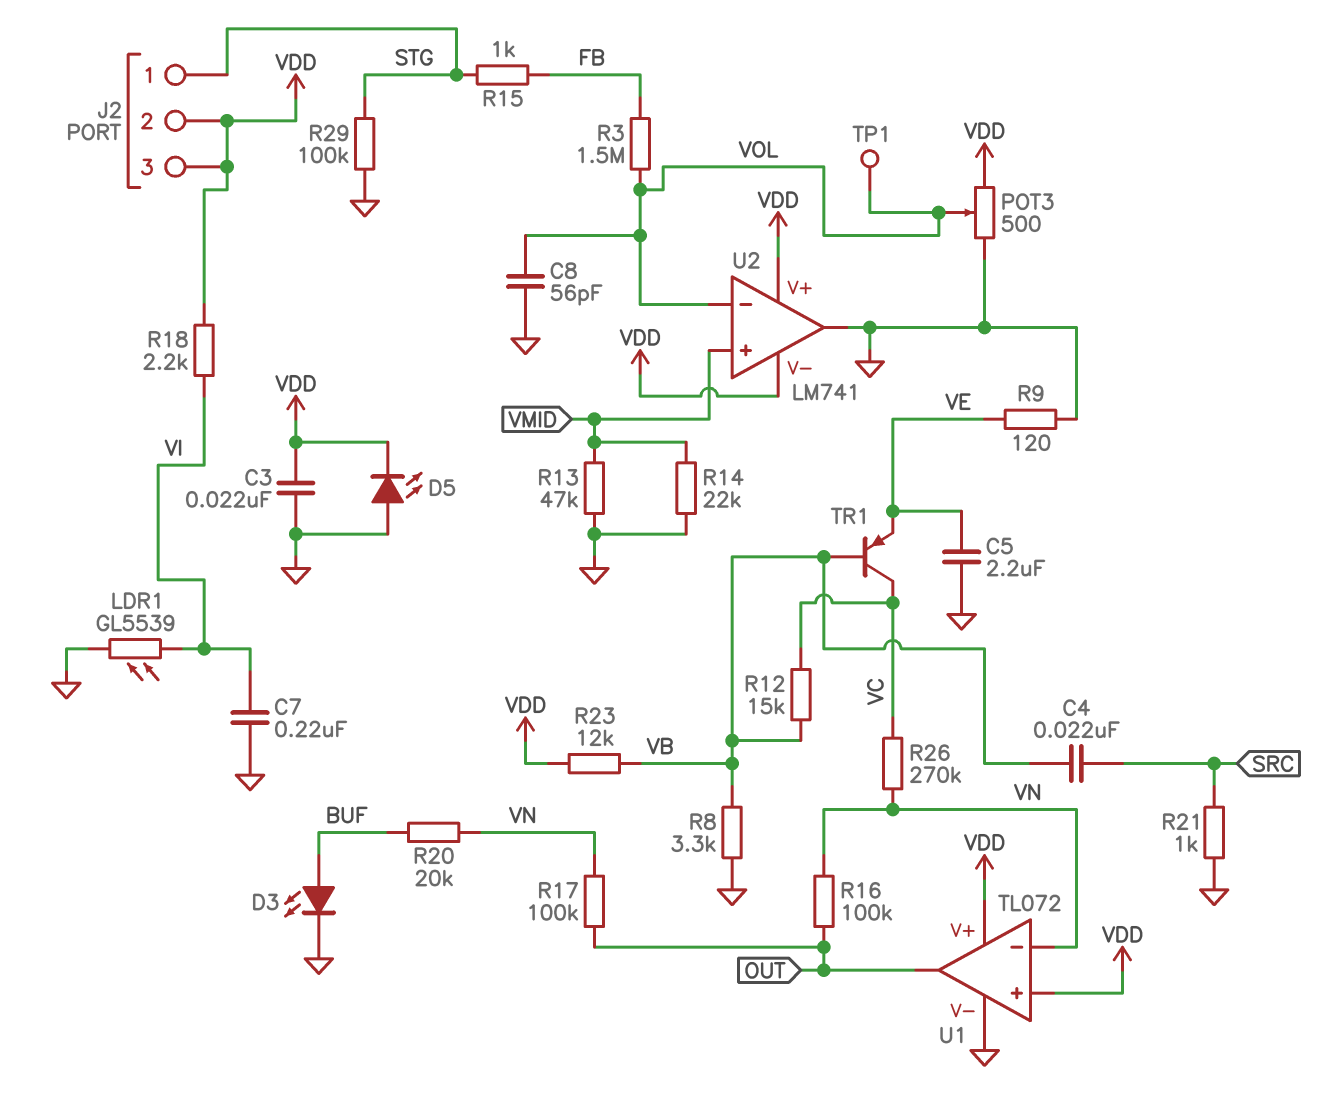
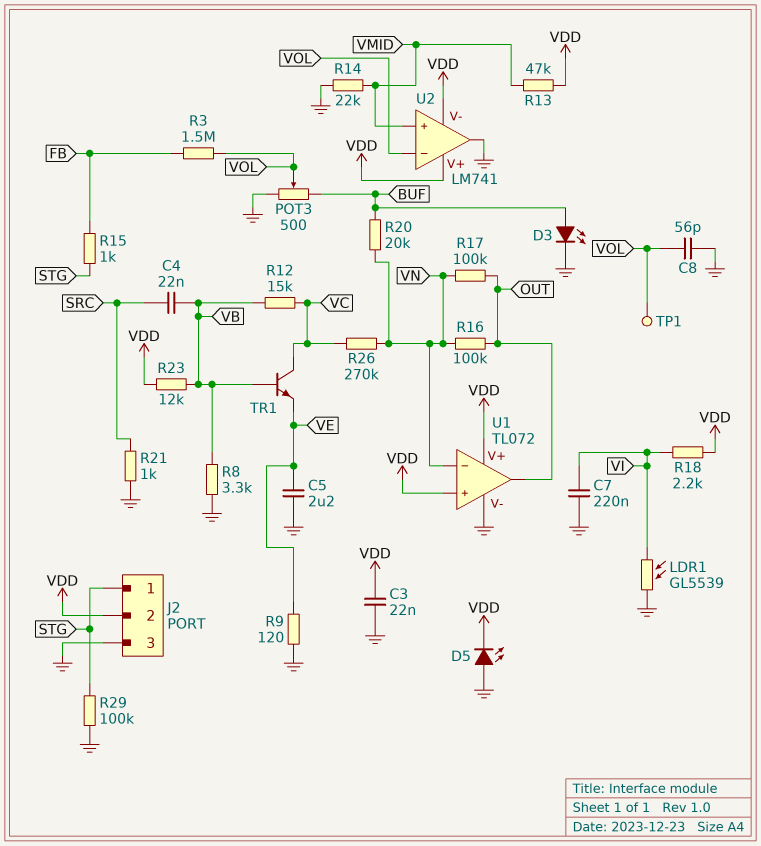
J2 pin 3: VDD -> GND
POT3: 500 (GND, VDD, wiper VOL) -> 500 (BUF, GND, wiper VOL)
R13: 47k (GND, VMID) -> 47k (VDD, VMID)
TR1: PNP (B VB, C VC, E VE) -> NPN (B VB, C VC, E VE)

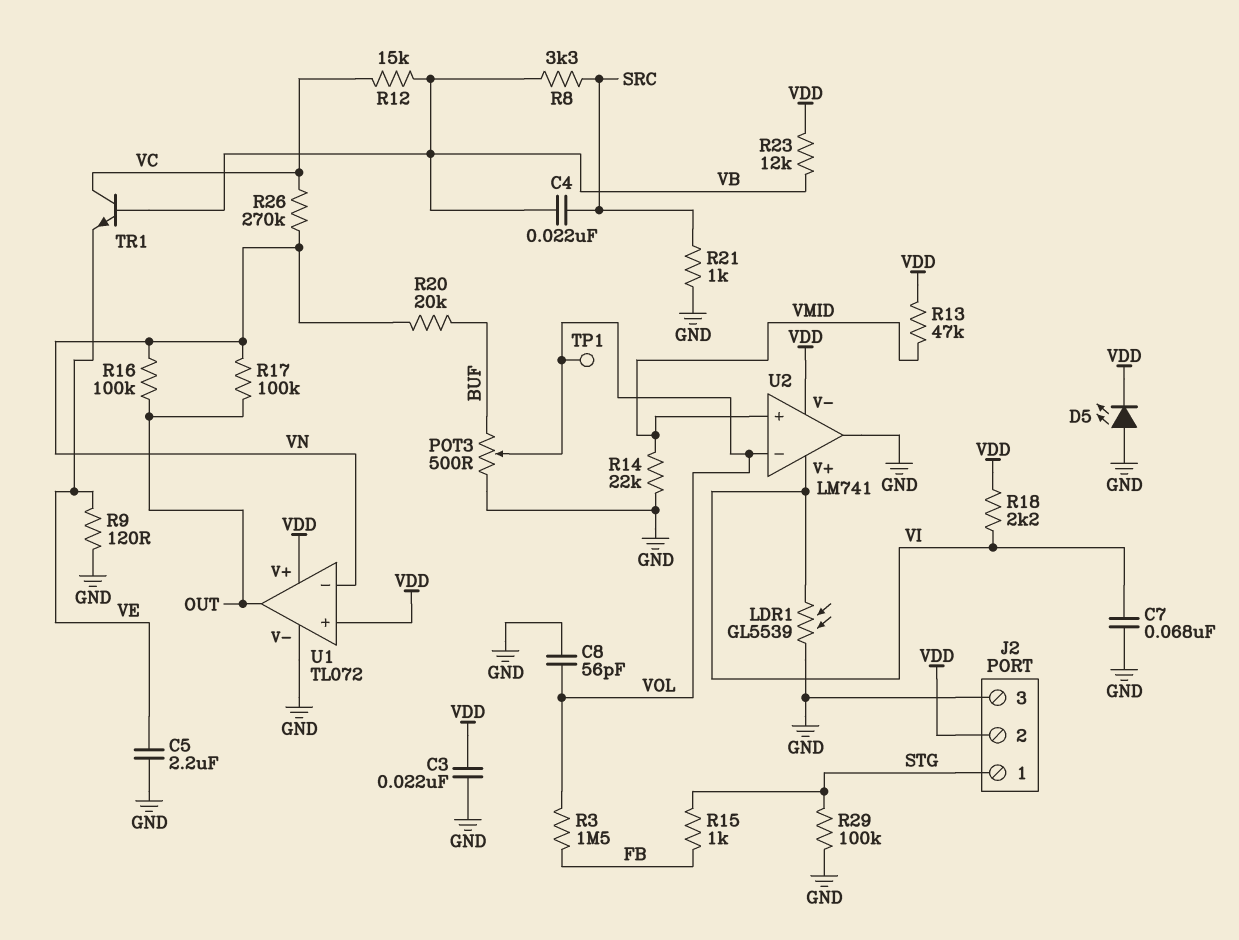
C7: 220nF (GND, VI) -> 68nF (GND, VI)
D3: LED (A BUF, K GND) -> none
R8: 3.3k (GND, VB) -> 3.3k (SRC, VB)
U2 pin V+: VDD -> VI

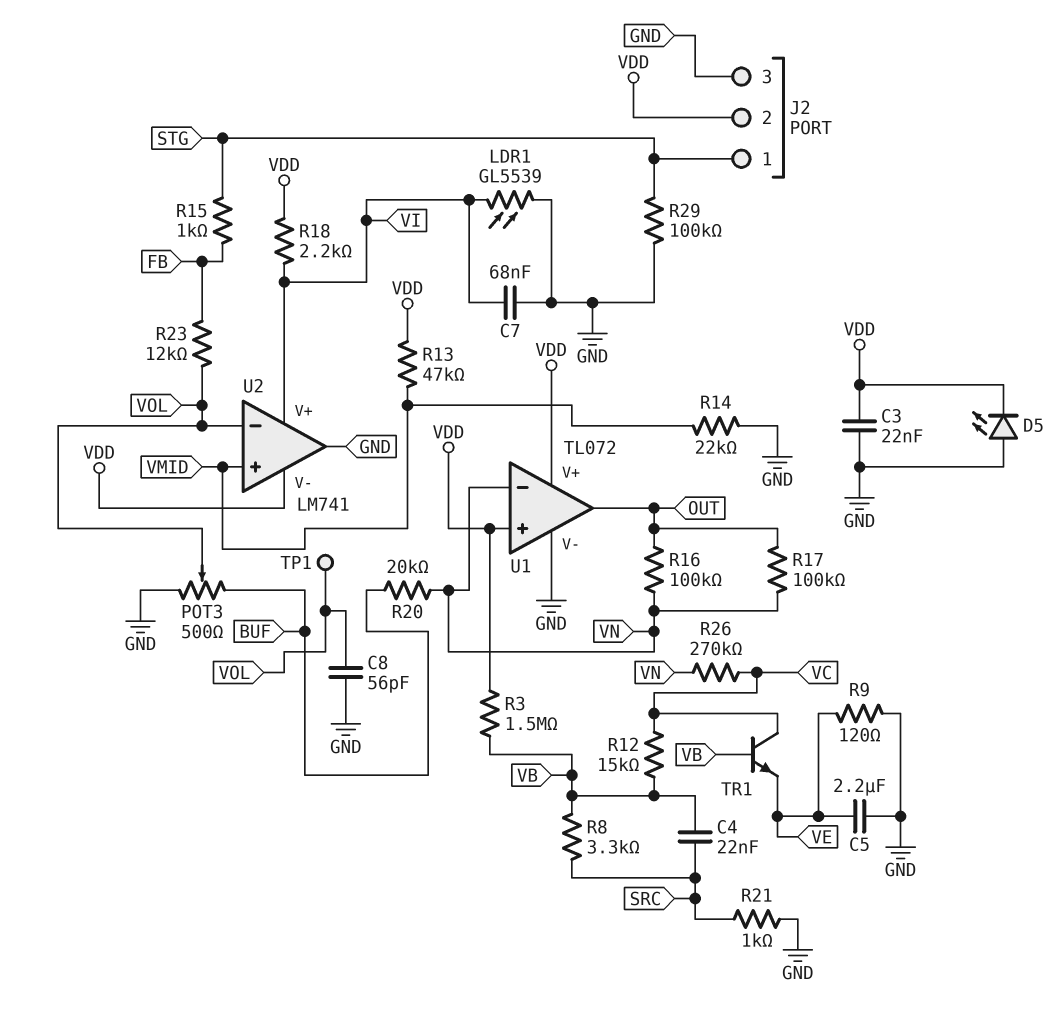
R3: 1.5M (FB, VOL) -> 1.5M (VB, VDD)
R23: 12k (VB, VDD) -> 12k (FB, VOL)

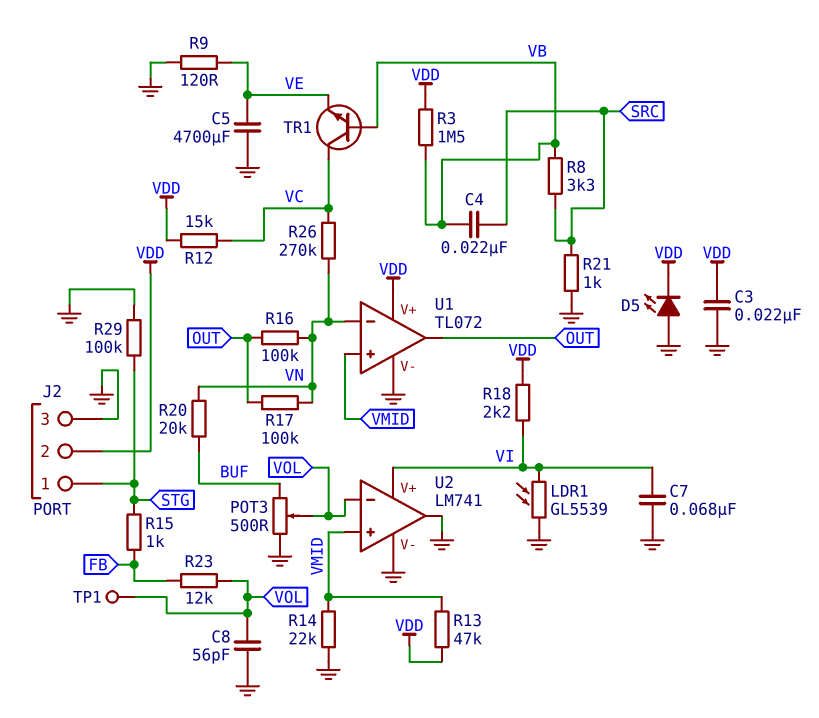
C5: 2.2uF (GND, VE) -> 4700uF (GND, VE)
R12: 15k (VB, VC) -> 15k (VC, VDD)
U1 pin in+: VDD -> VMID
U2 pin V-: VDD -> GND

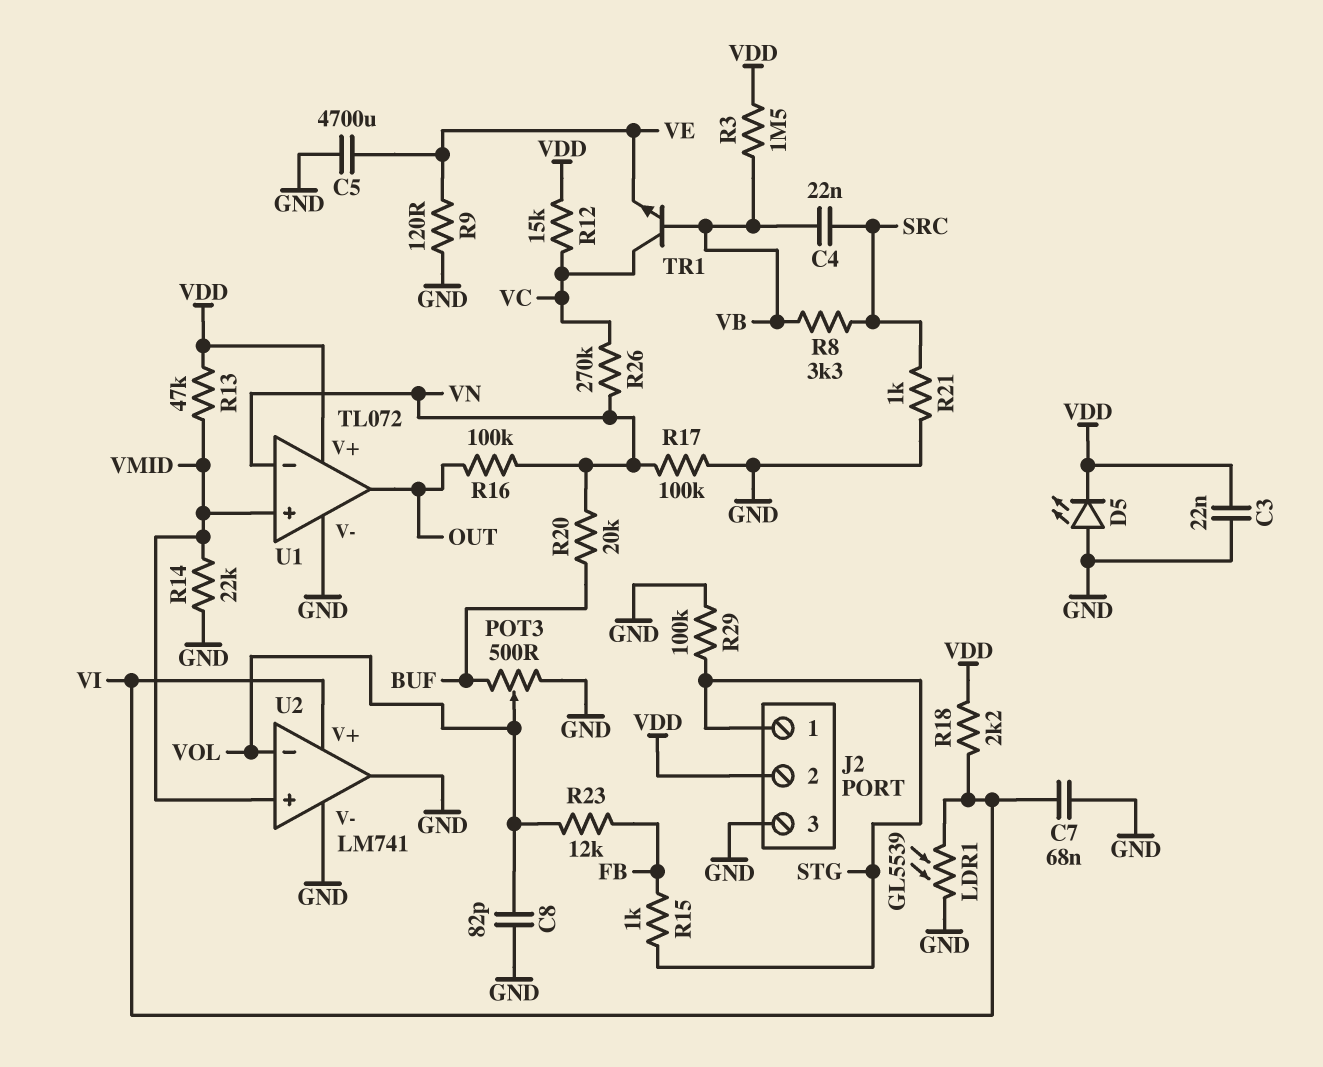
C8: 56pF (GND, VOL) -> 82pF (GND, VOL)
R17: 100k (OUT, VN) -> 100k (GND, VN)
TP1: test point (VOL) -> none

